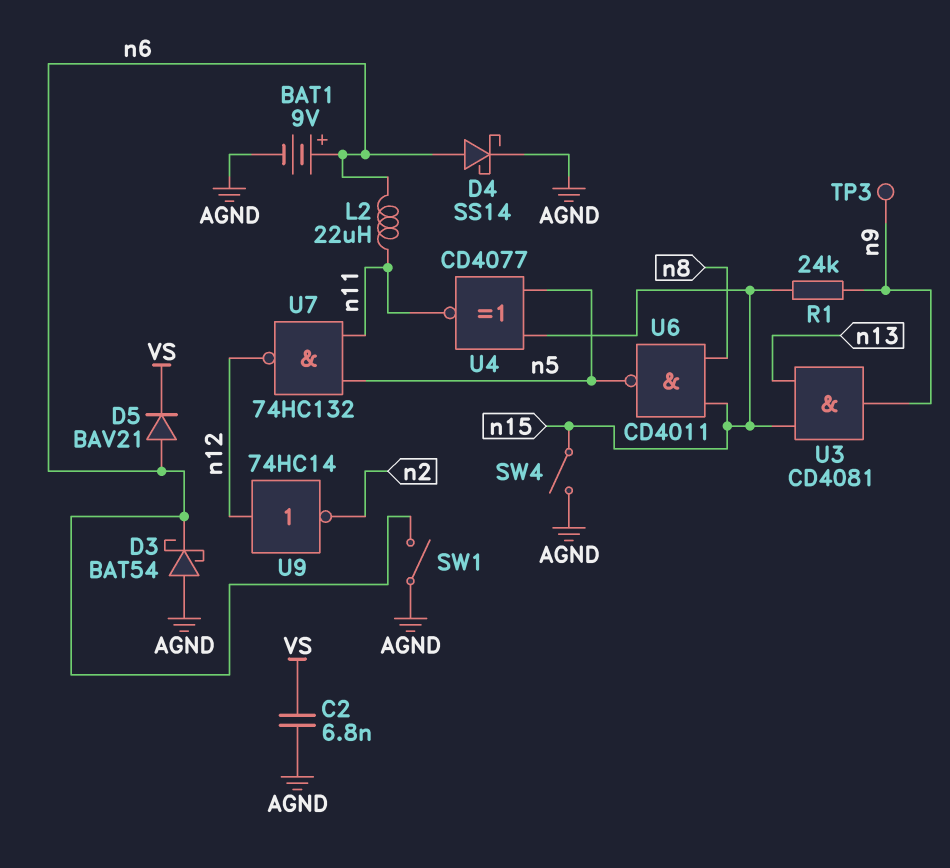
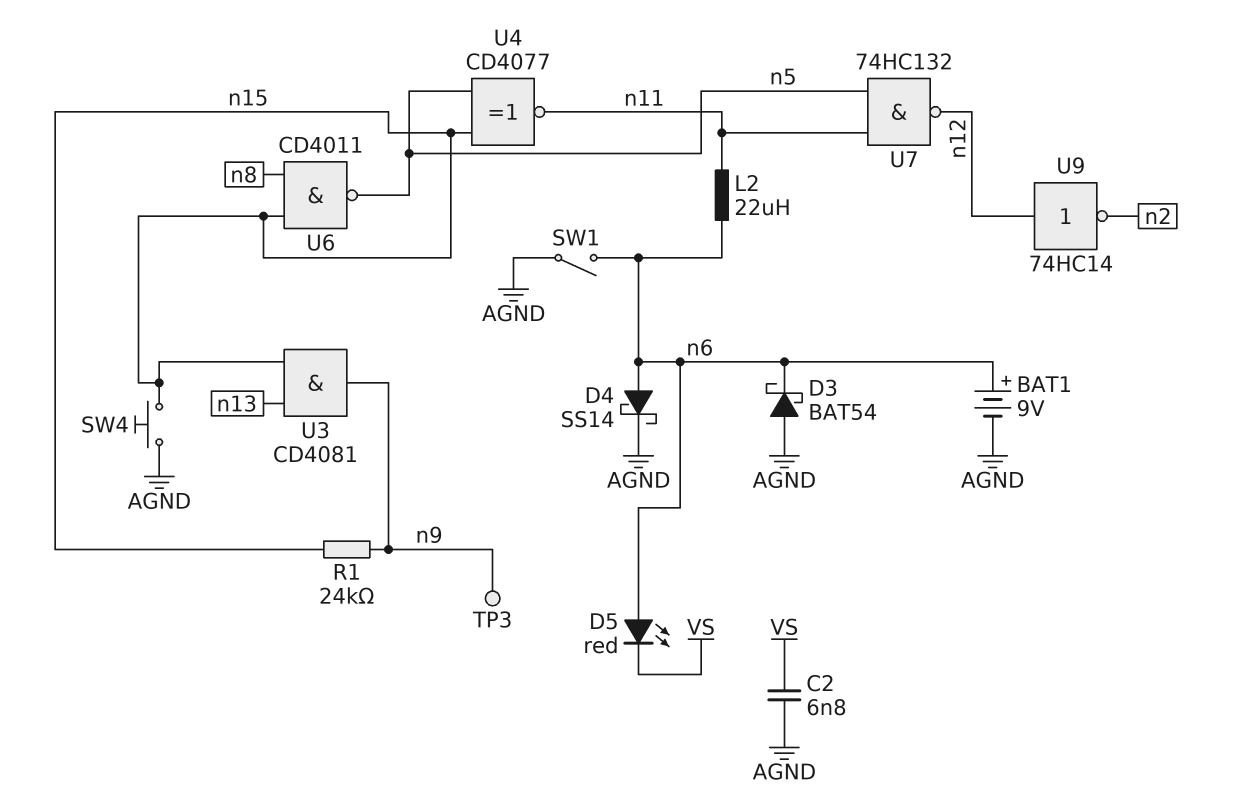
D5: diode BAV21 (A n6, K VS) -> LED red (A n6, K VS)
SW4: switch (AGND, n15) -> button (AGND, n15)

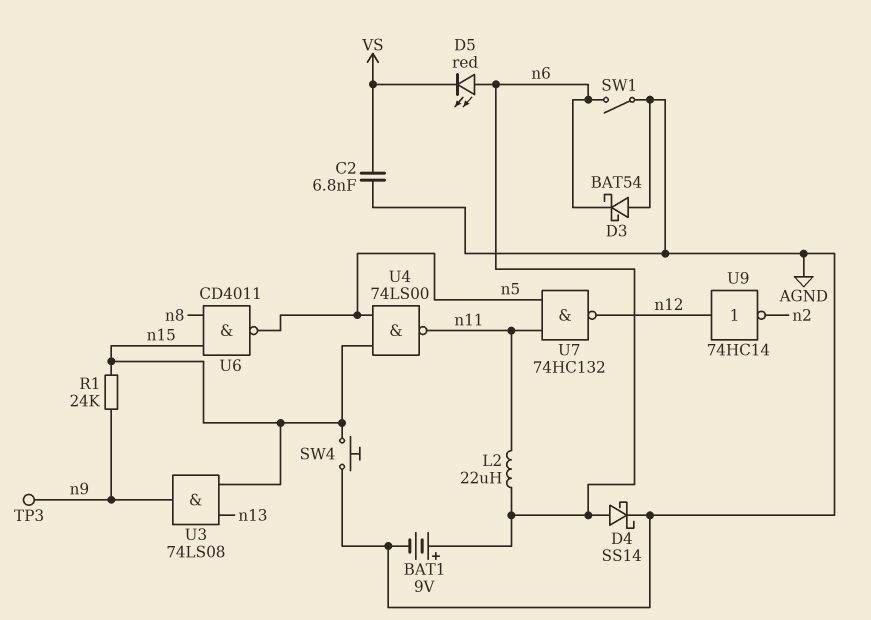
U3: AND CD4081 (in n13, in n15, out n9) -> AND 74LS08 (in n13, in n15, out n9)
U4: XNOR CD4077 (in n5, in n15, out n11) -> NAND 74LS00 (in n5, in n15, out n11)

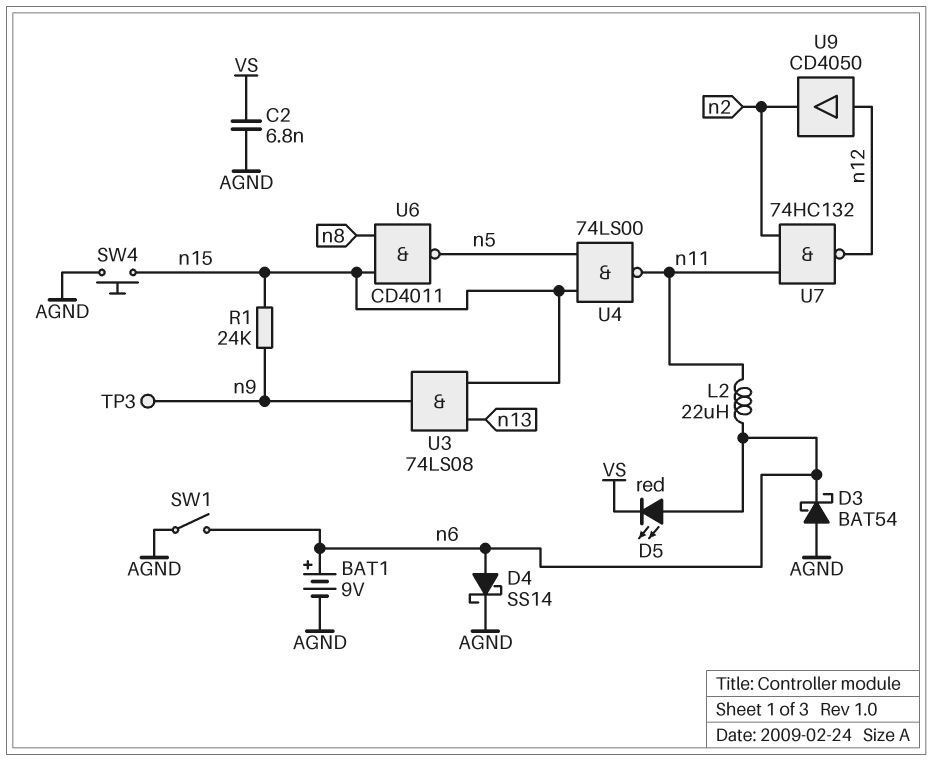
U7: NAND 74HC132 (in n5, in n11, out n12) -> NAND 74HC132 (in n2, in n11, out n12)
U9: NOT 74HC14 (in n12, out n2) -> buffer CD4050 (in n12, out n2)

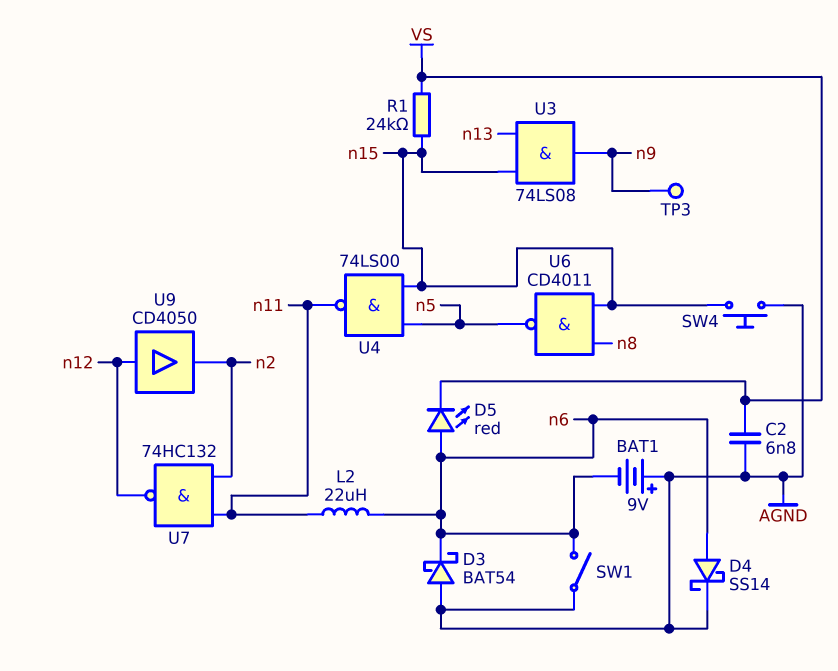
BAT1: 9V (plus n6, minus AGND) -> 9V (plus AGND, minus n6)
R1: 24k (n9, n15) -> 24k (VS, n15)

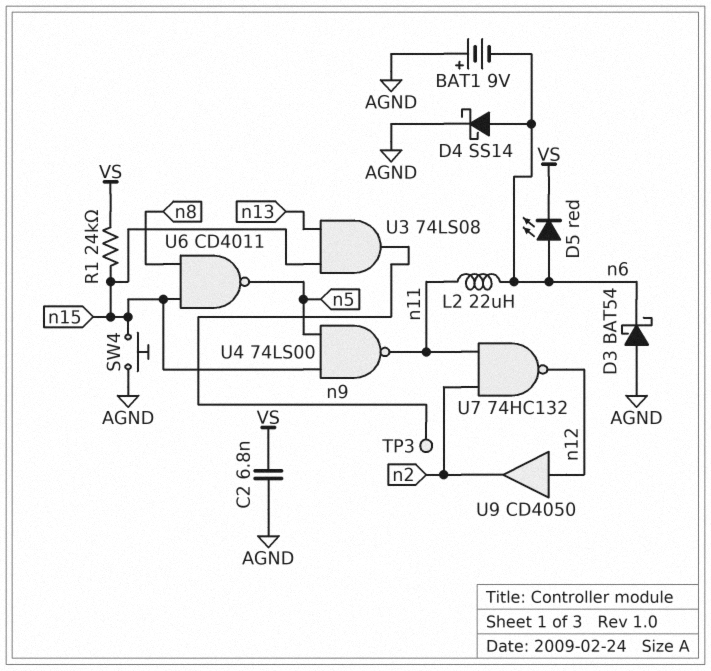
SW1: switch (AGND, n6) -> none

